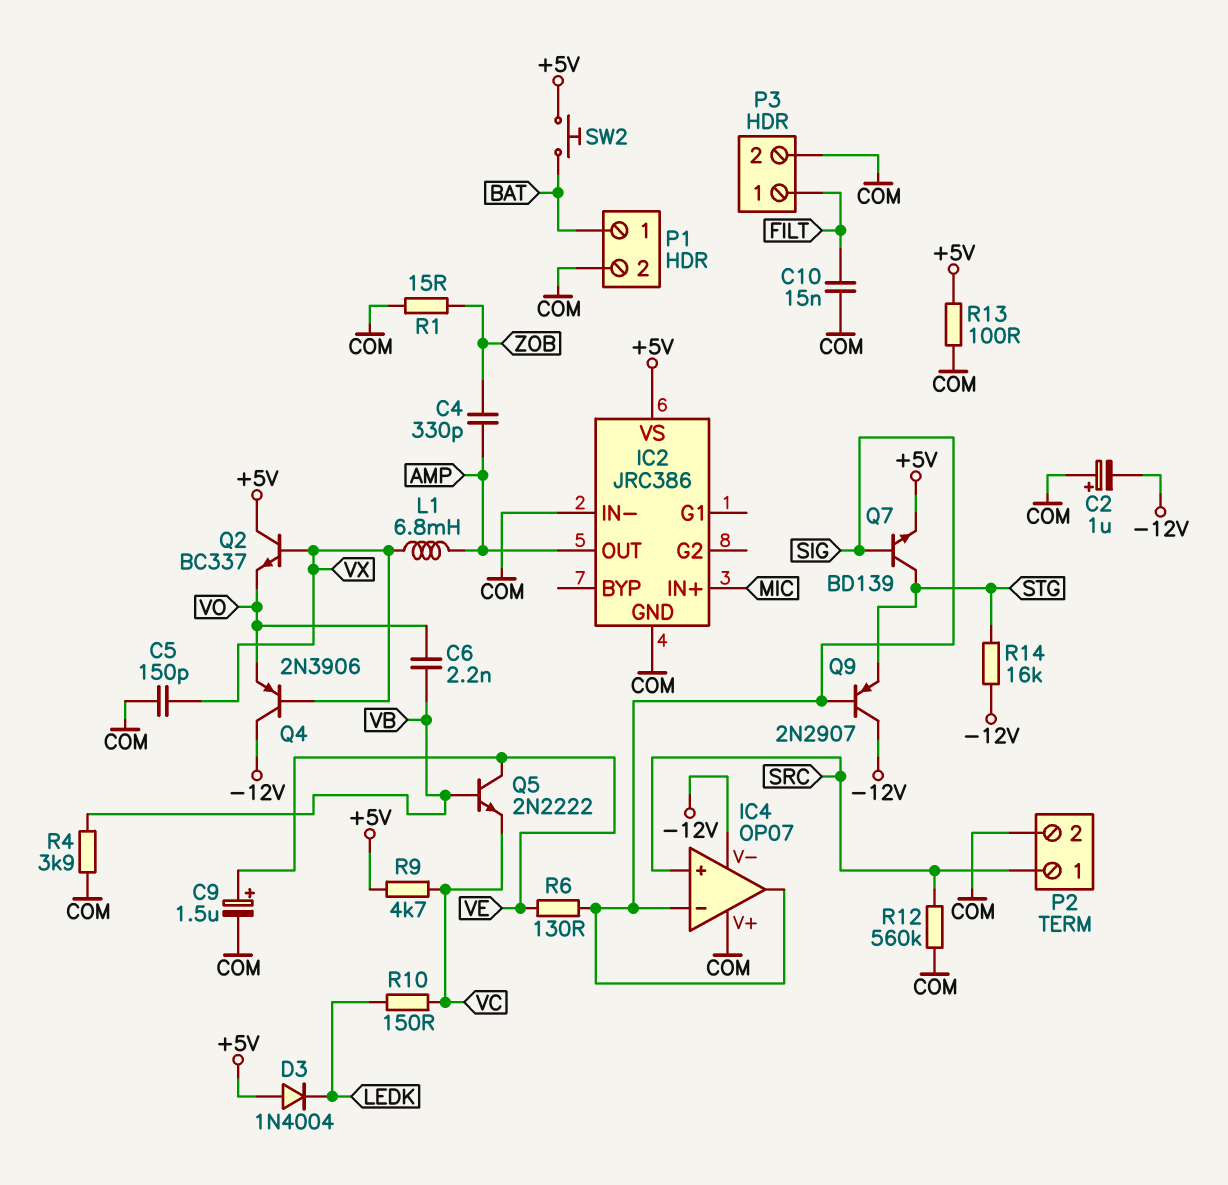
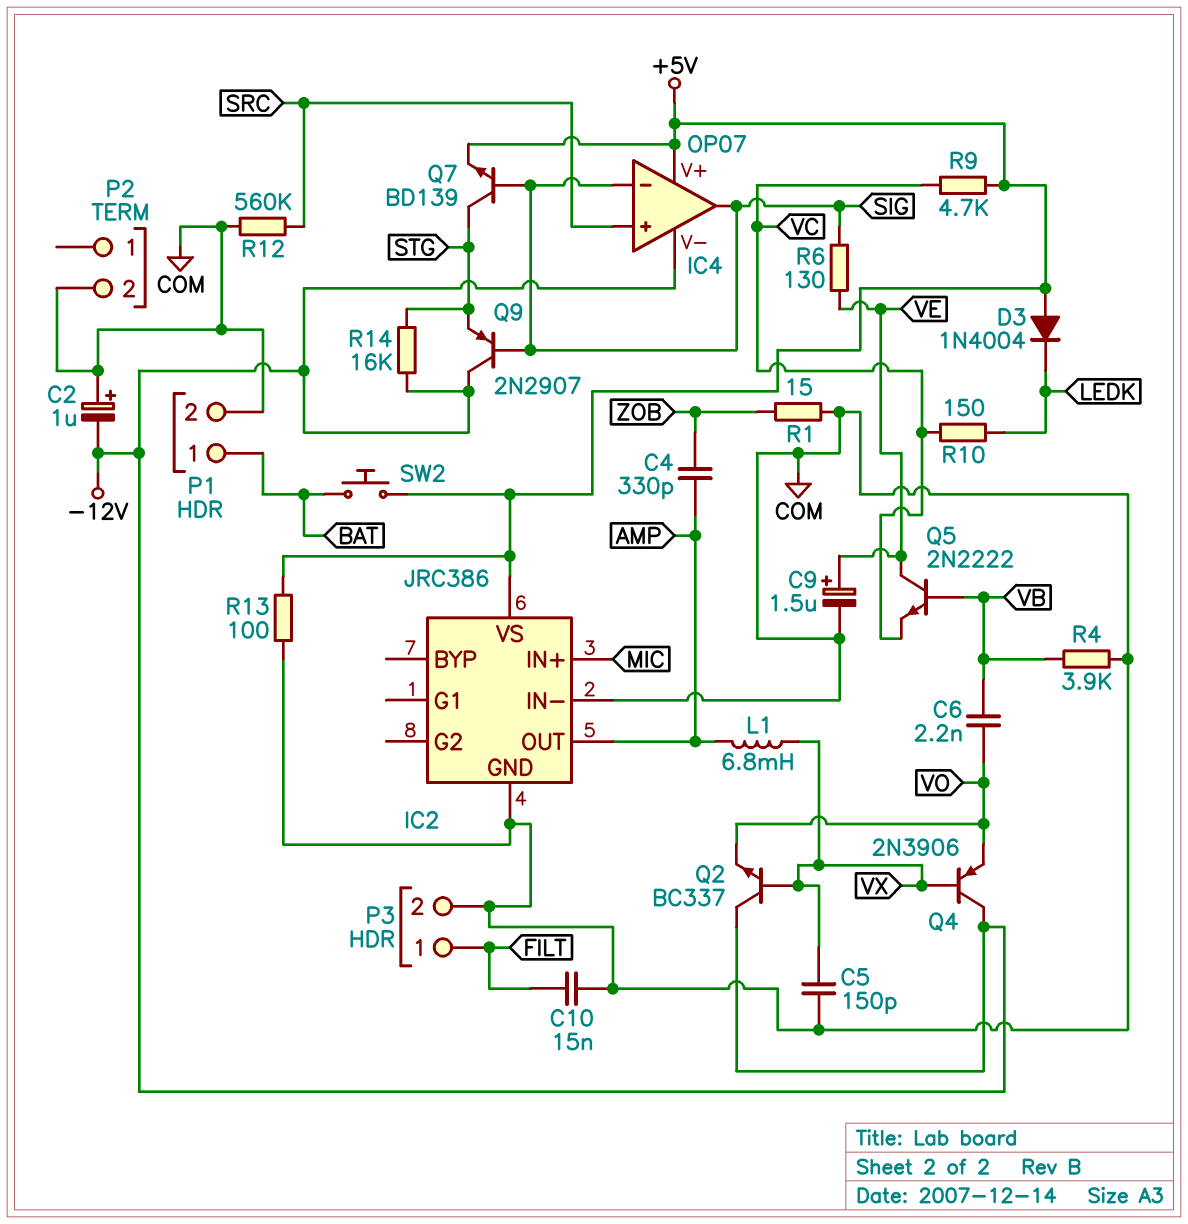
IC4 pin V+: COM -> +5V
P2 pin 1: SRC -> none
Q2: NPN BC337 (B VX, C +5V, E VO) -> NPN BC337 (B VX, C -12V, E VO)

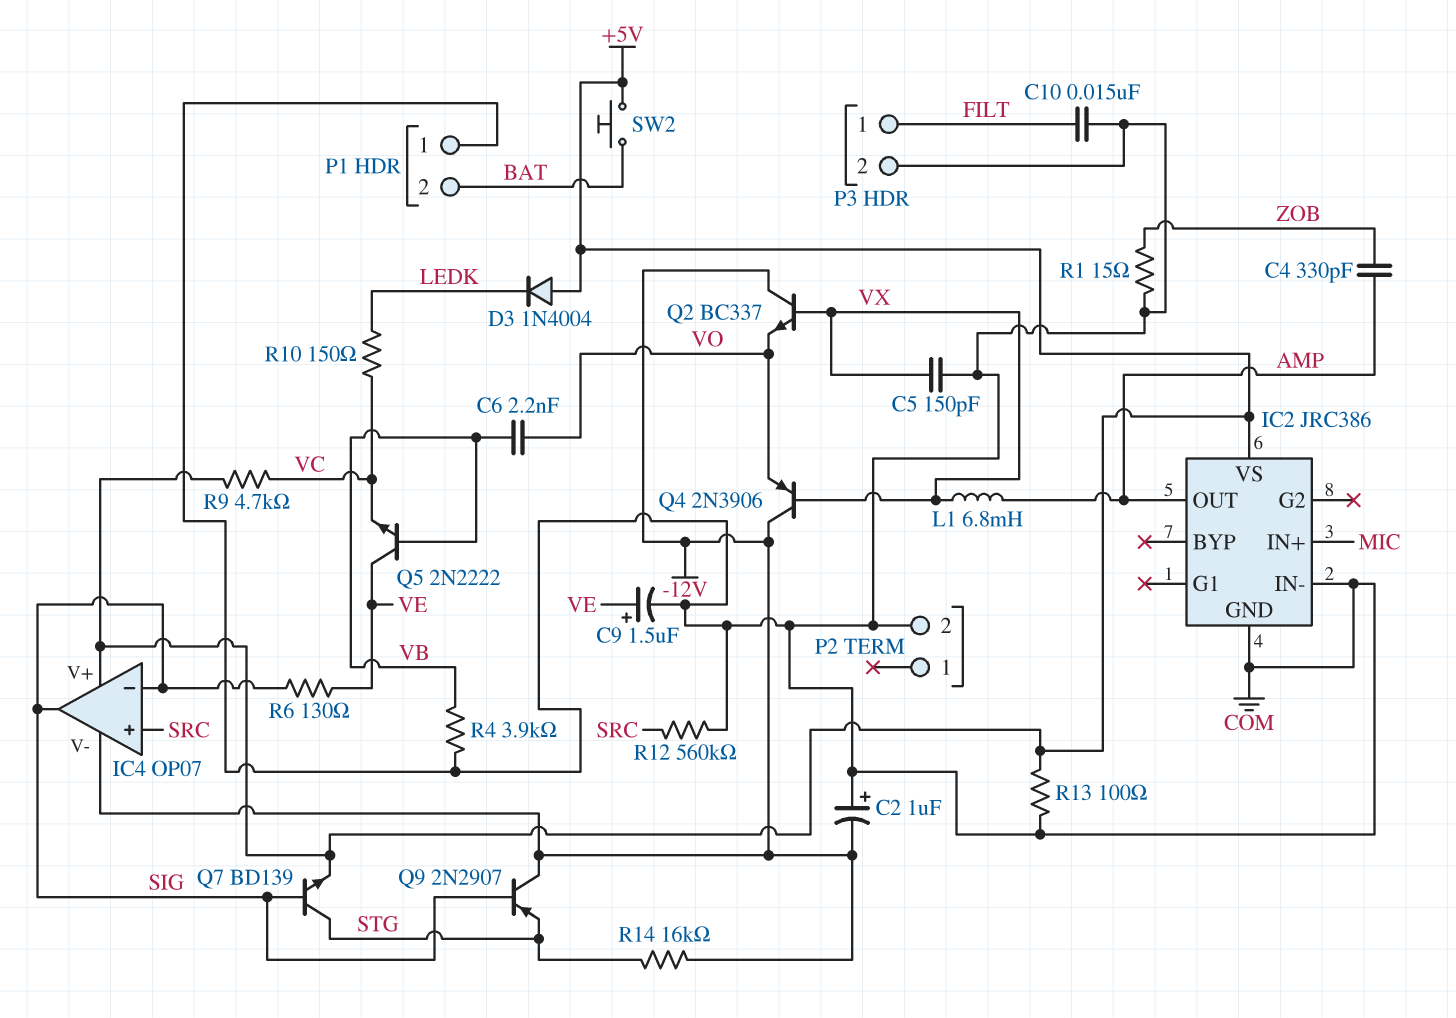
P1 pin 1: BAT -> COM
P1 pin 2: COM -> BAT

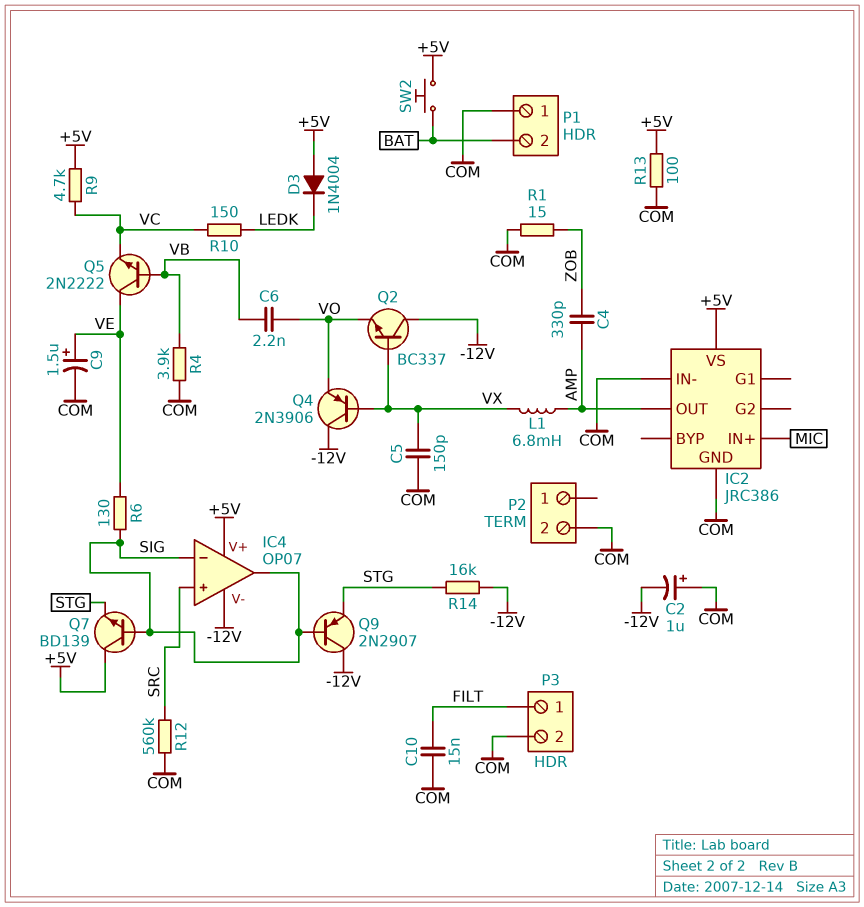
Q7: NPN BD139 (B SIG, C STG, E +5V) -> NPN BD139 (B SIG, C +5V, E STG)

